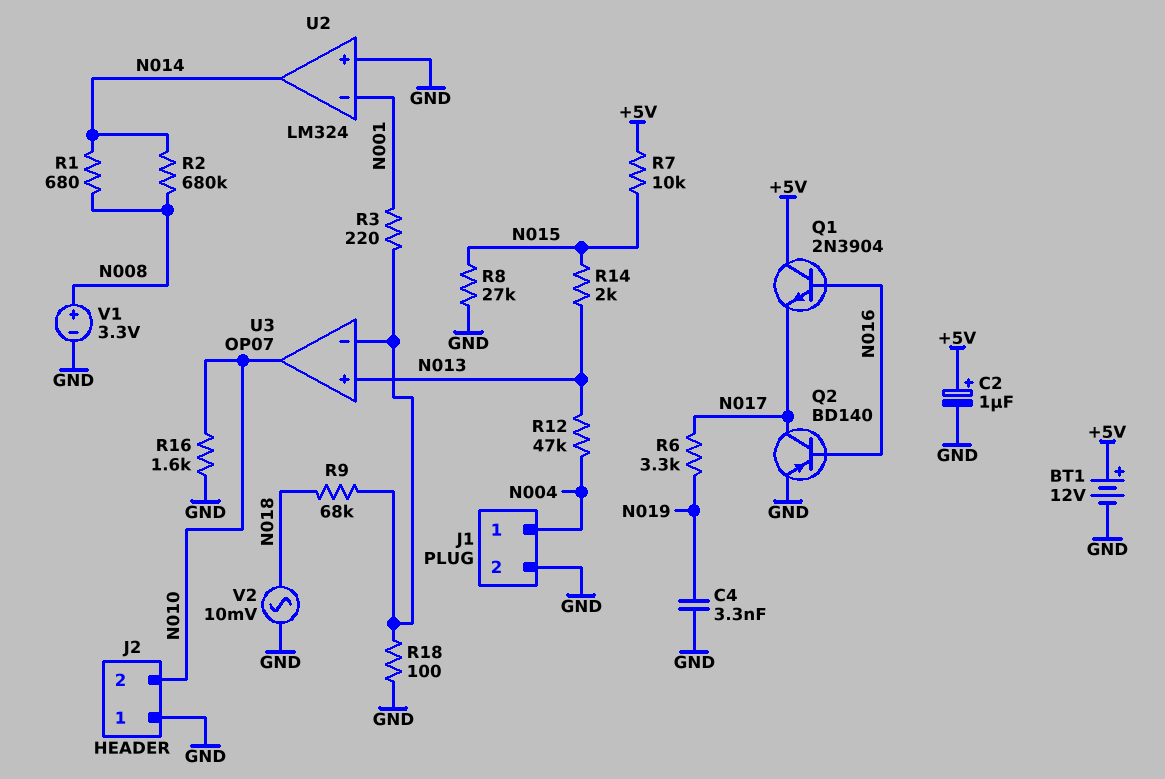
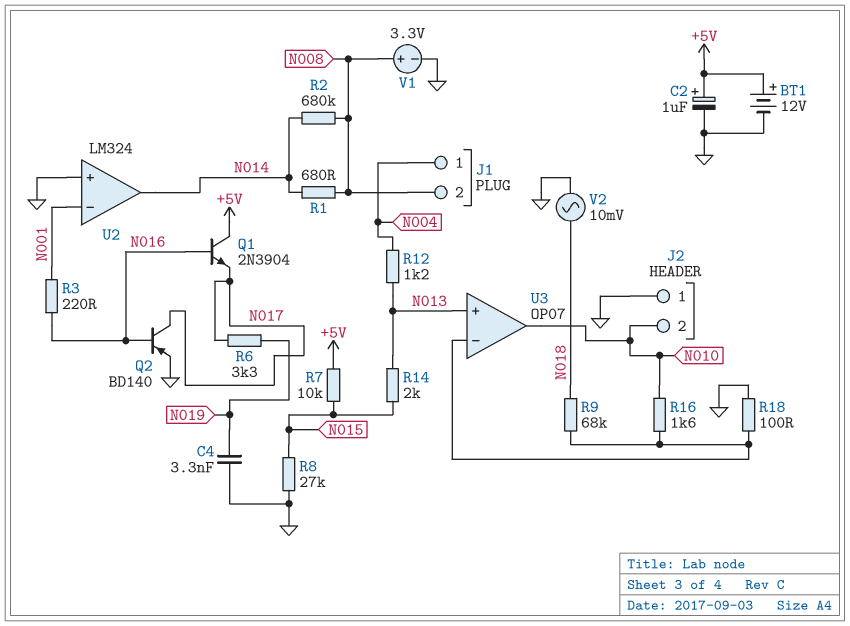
J1 pin 2: GND -> N008
R3: 220 (N001, U3/in-) -> 220 (N001, N016)
R12: 47k (N004, N013) -> 1.2k (N004, N013)
R16: 1.6k (GND, N010) -> 1.6k (N010, U3/in-)

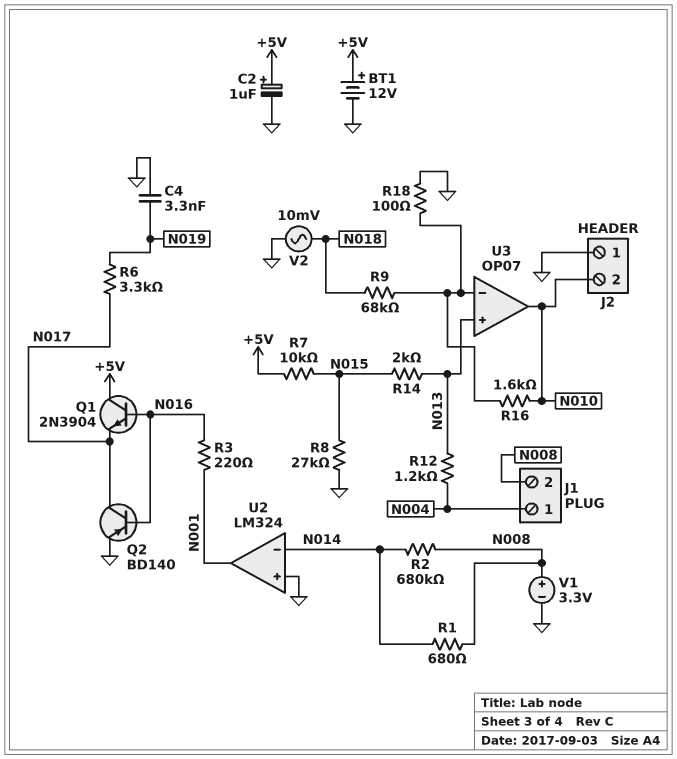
U2 pin in-: N001 -> N014
U2 pin out: N014 -> N001

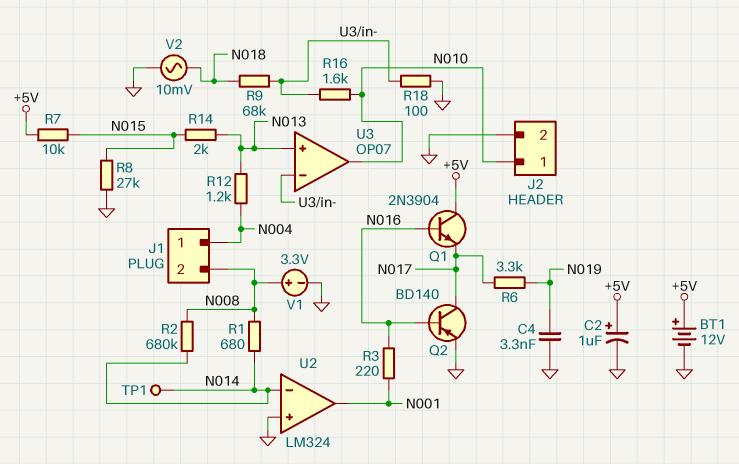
J2 pin 1: GND -> N010
J2 pin 2: N010 -> GND
TP1: none -> test point (N014)

